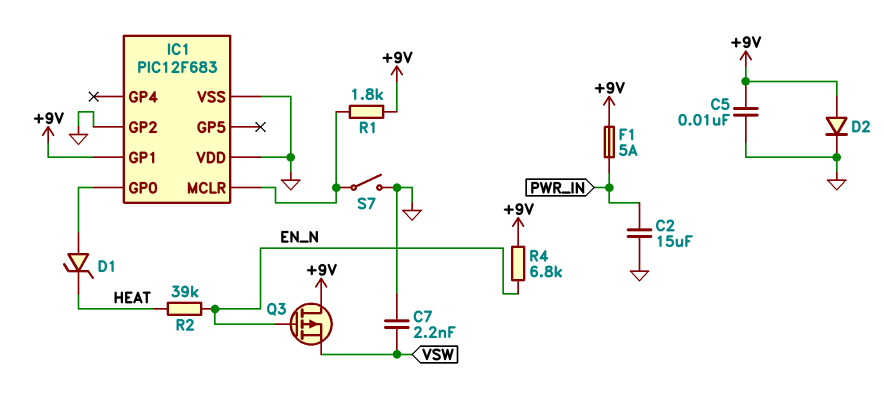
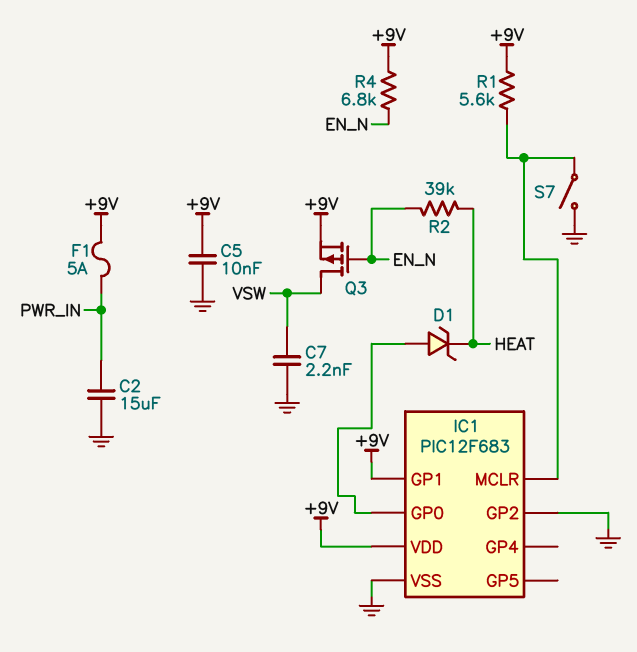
D2: diode (A +9V, K GND) -> none
IC1 pin VDD: GND -> +9V
Q3: PMOS (G EN_N, D +9V, S VSW) -> PMOS (G EN_N, D VSW, S +9V)
R1: 1.8k (+9V, IC1/MCLR) -> 5.6k (+9V, IC1/MCLR)

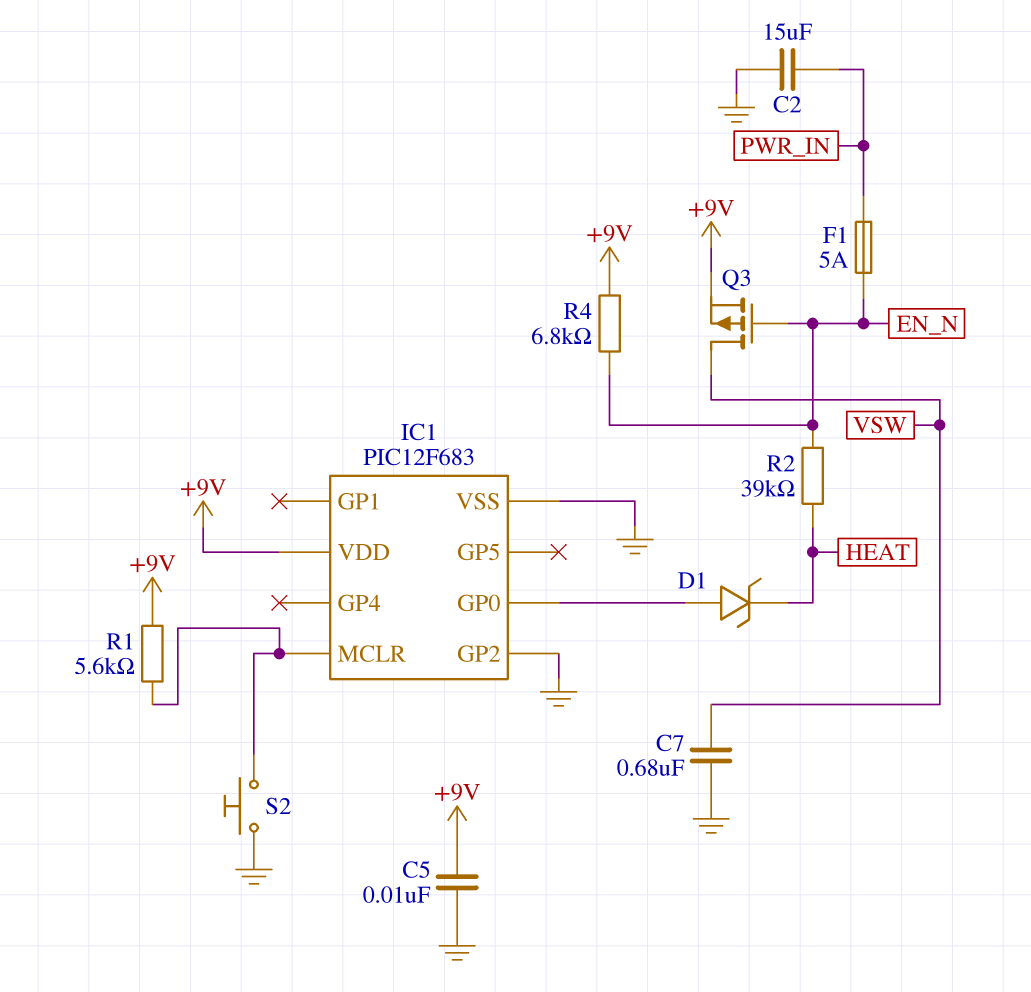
C7: 2.2nF (GND, VSW) -> 680nF (GND, VSW)
F1: 5A (+9V, PWR_IN) -> 5A (EN_N, PWR_IN)
IC1 pin GP1: +9V -> none
S2: none -> button (GND, IC1/MCLR)
S7: switch (GND, IC1/MCLR) -> none

